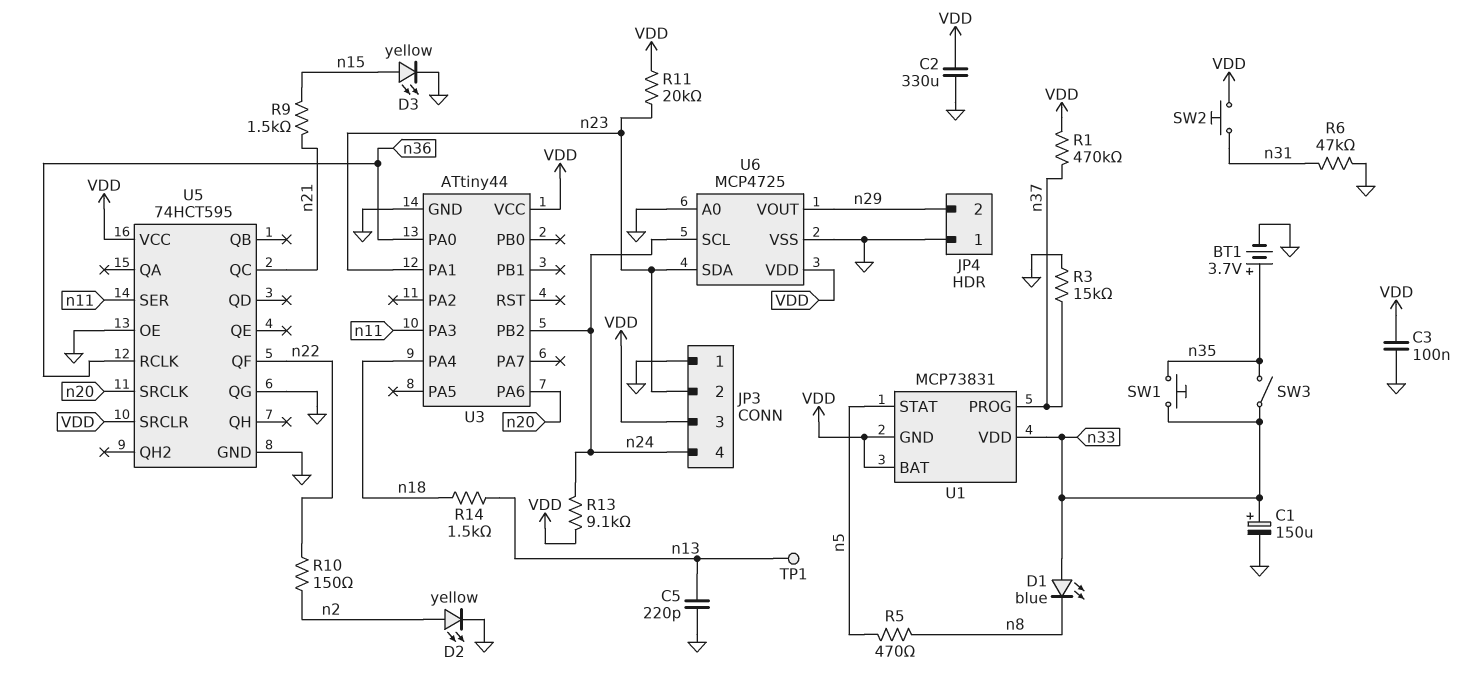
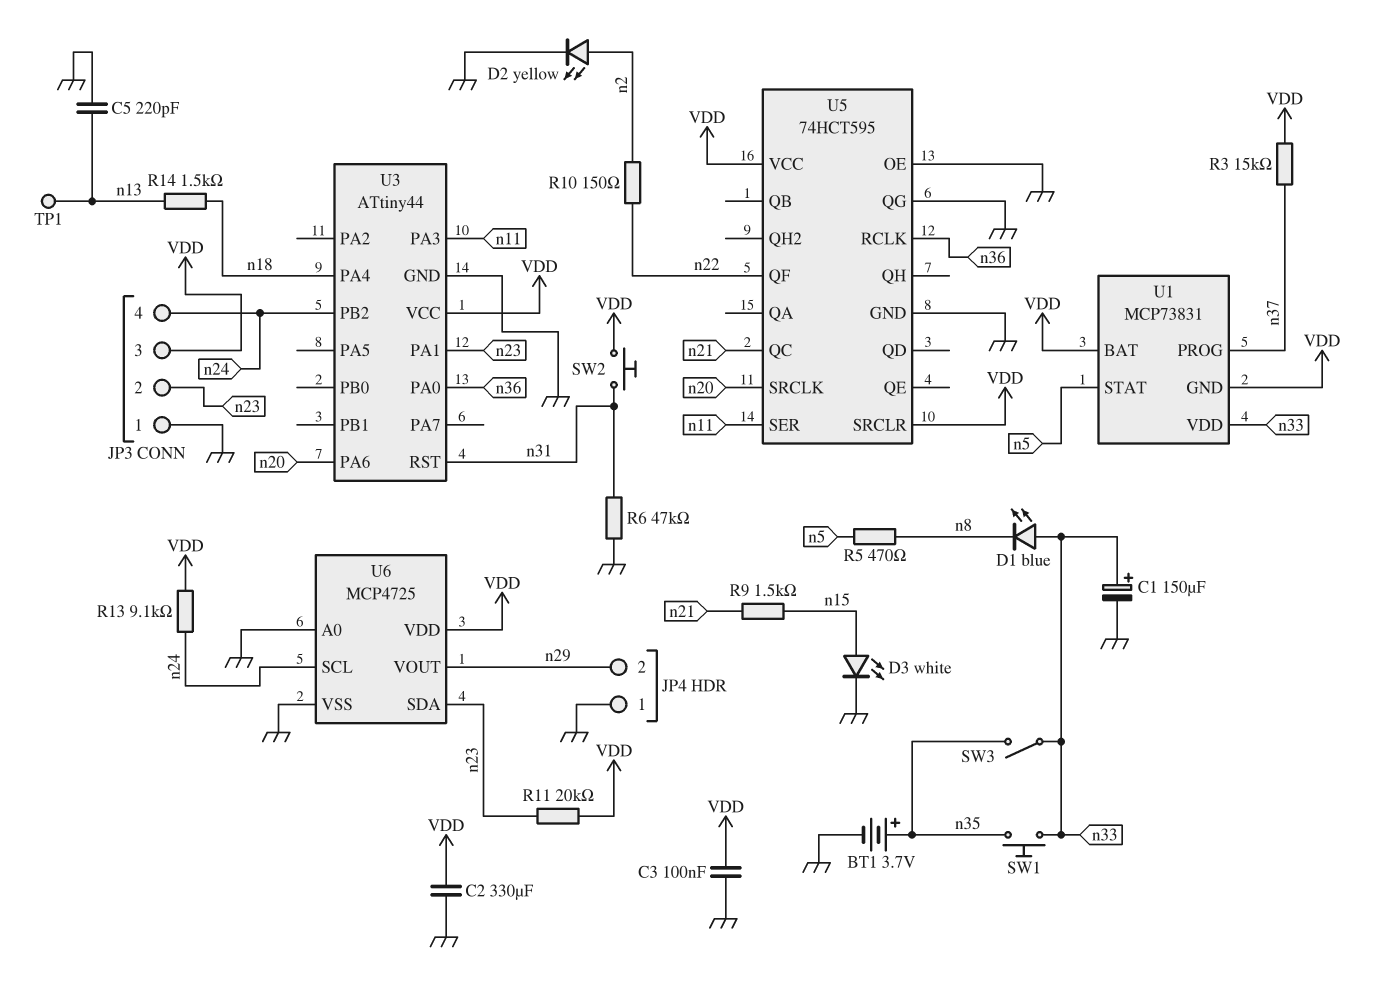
D3: LED yellow (A n15, K GND) -> LED white (A n15, K GND)
R1: 470k (VDD, n37) -> none
R3: 15k (GND, n37) -> 15k (VDD, n37)
U3 pin RST: none -> n31

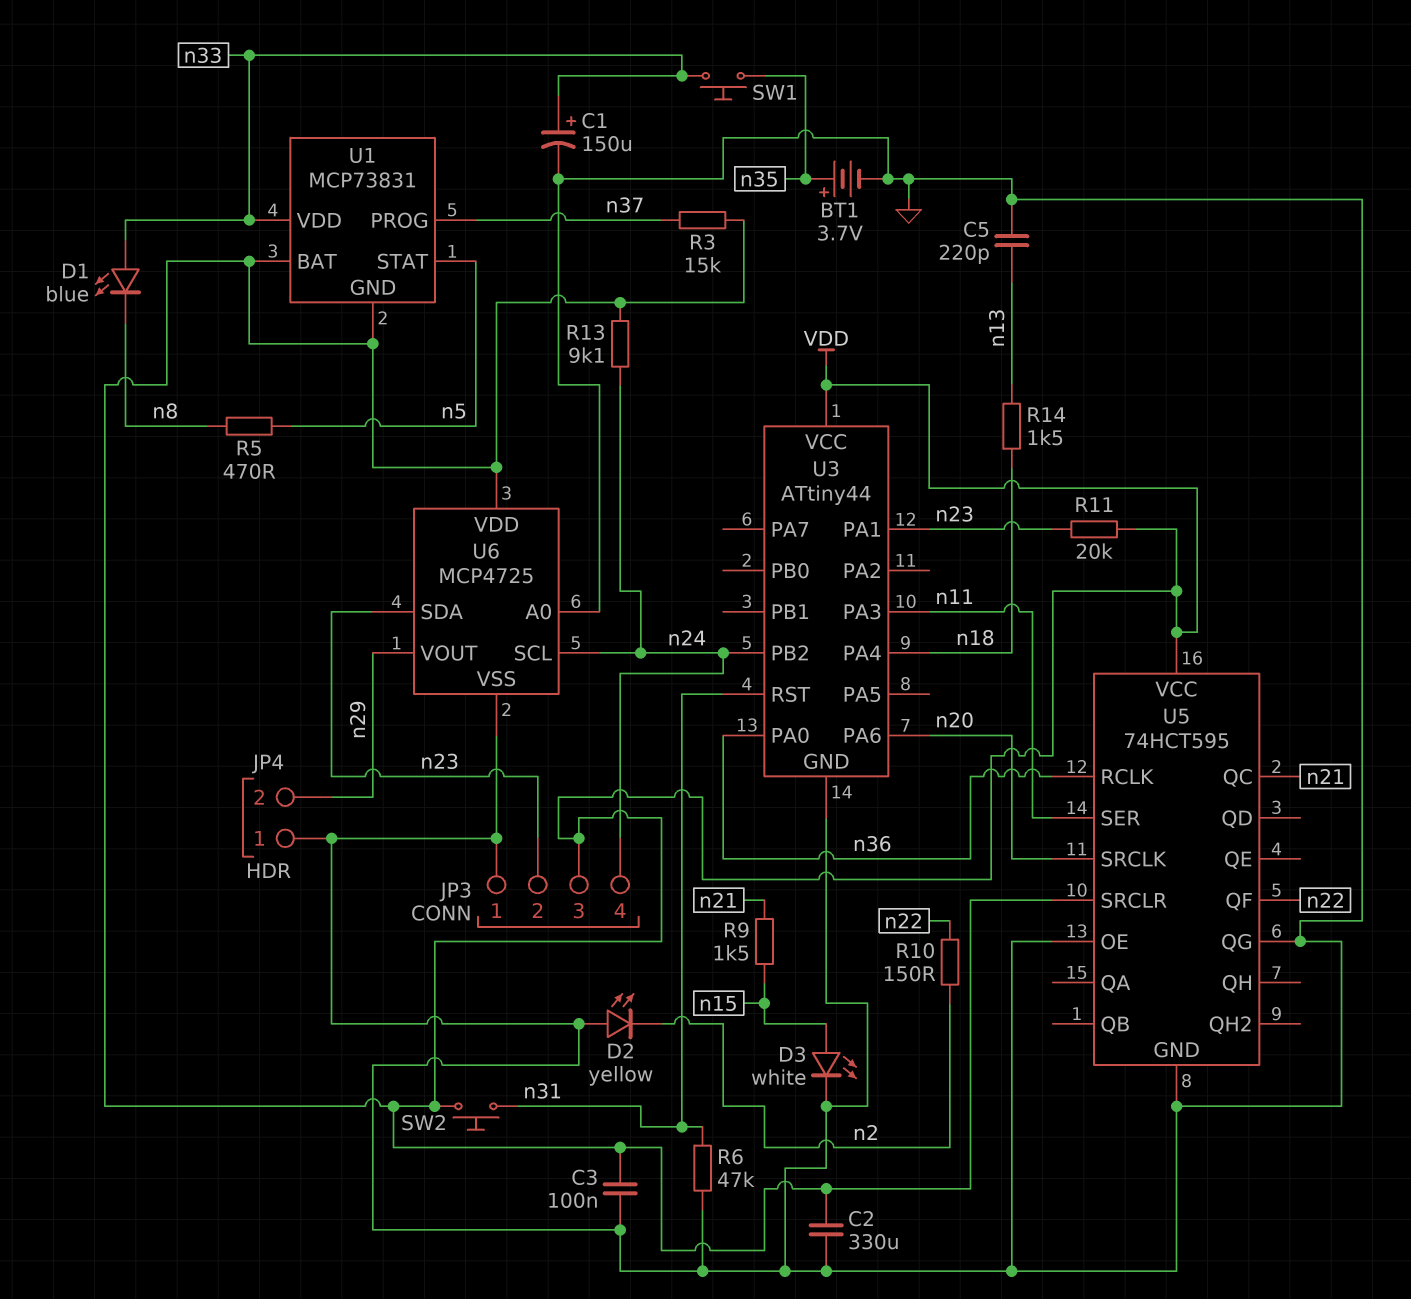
D2: LED yellow (A n2, K GND) -> LED yellow (A GND, K n2)
SW3: switch (n33, n35) -> none
TP1: test point (n13) -> none

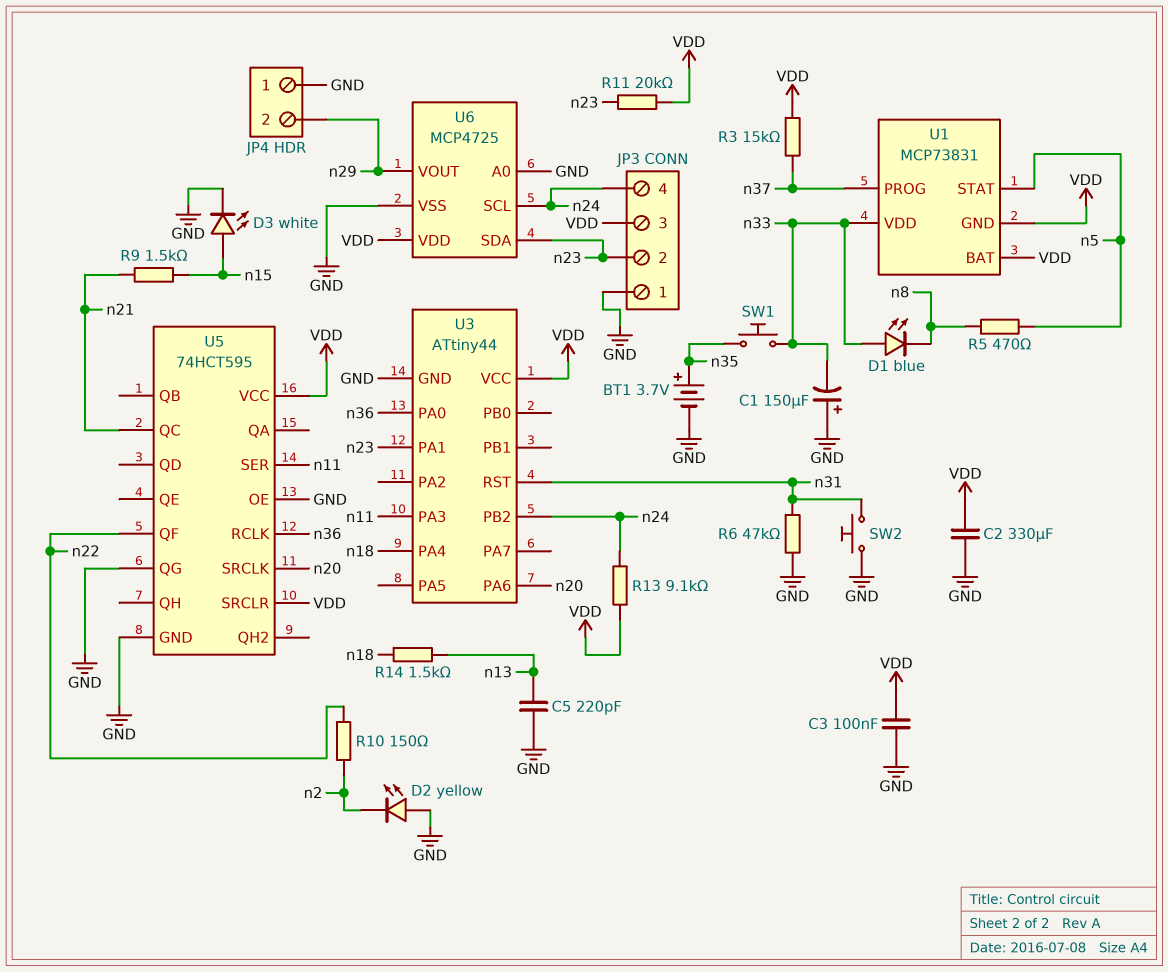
C1: 150uF (plus n33, minus GND) -> 150uF (plus GND, minus n33)
SW2: button (VDD, n31) -> button (GND, n31)

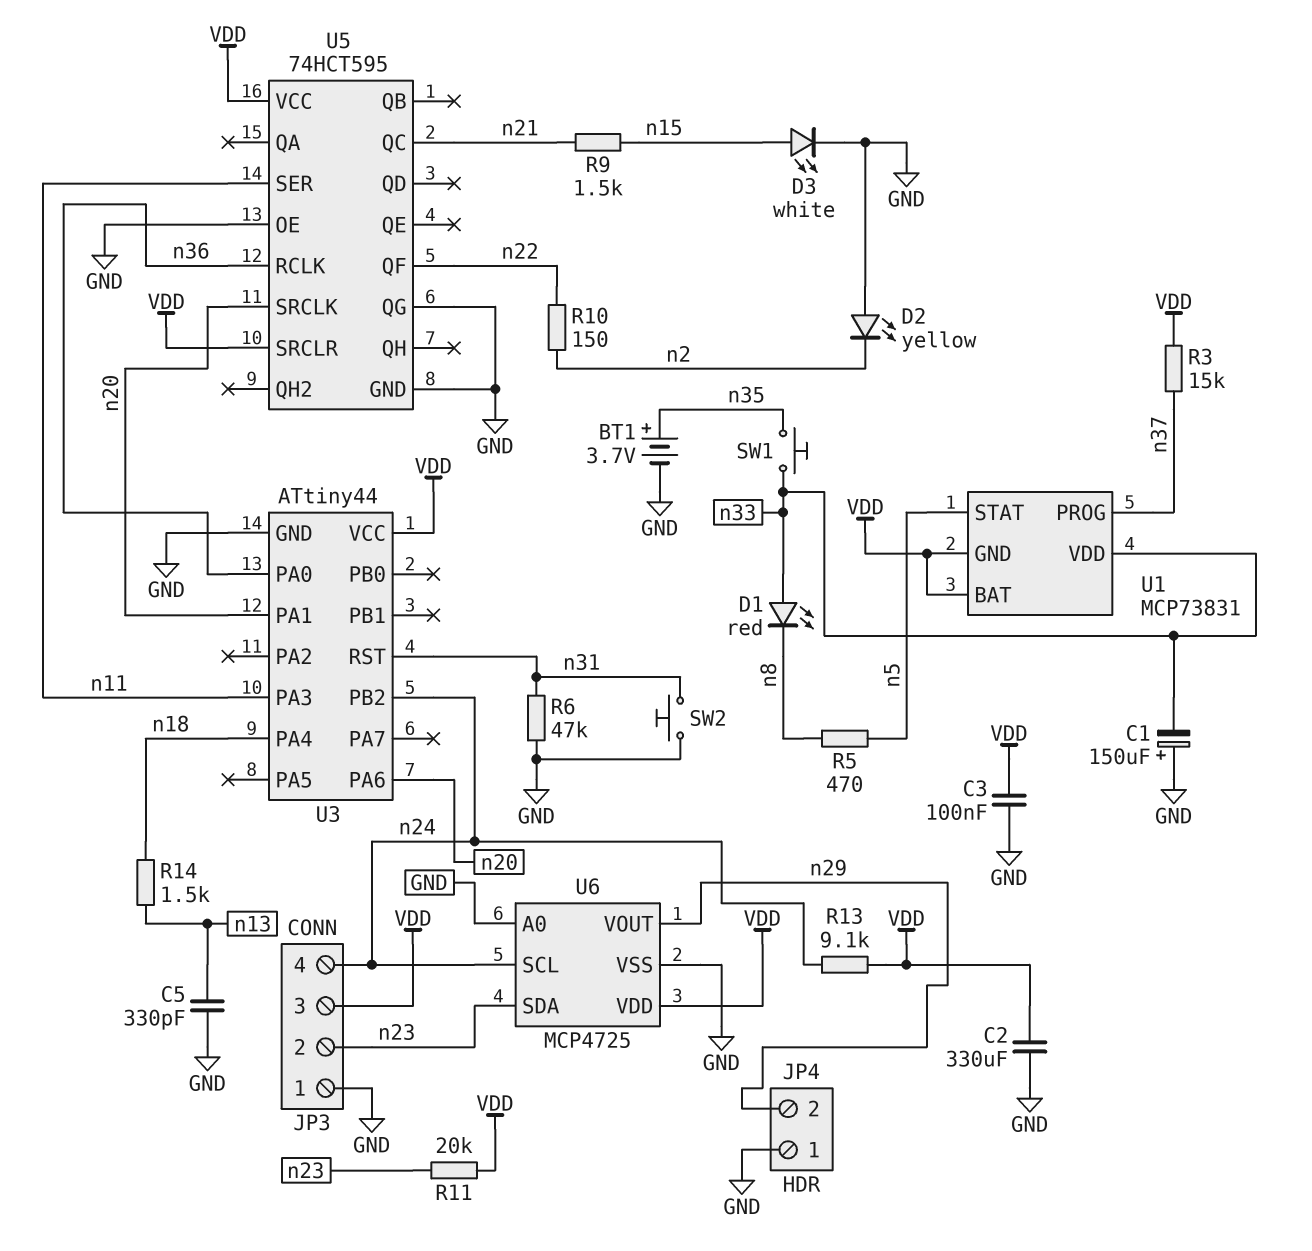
C5: 220pF (GND, n13) -> 330pF (GND, n13)
D1: LED blue (A n33, K n8) -> LED red (A n33, K n8)
U3 pin PA1: n23 -> n20

